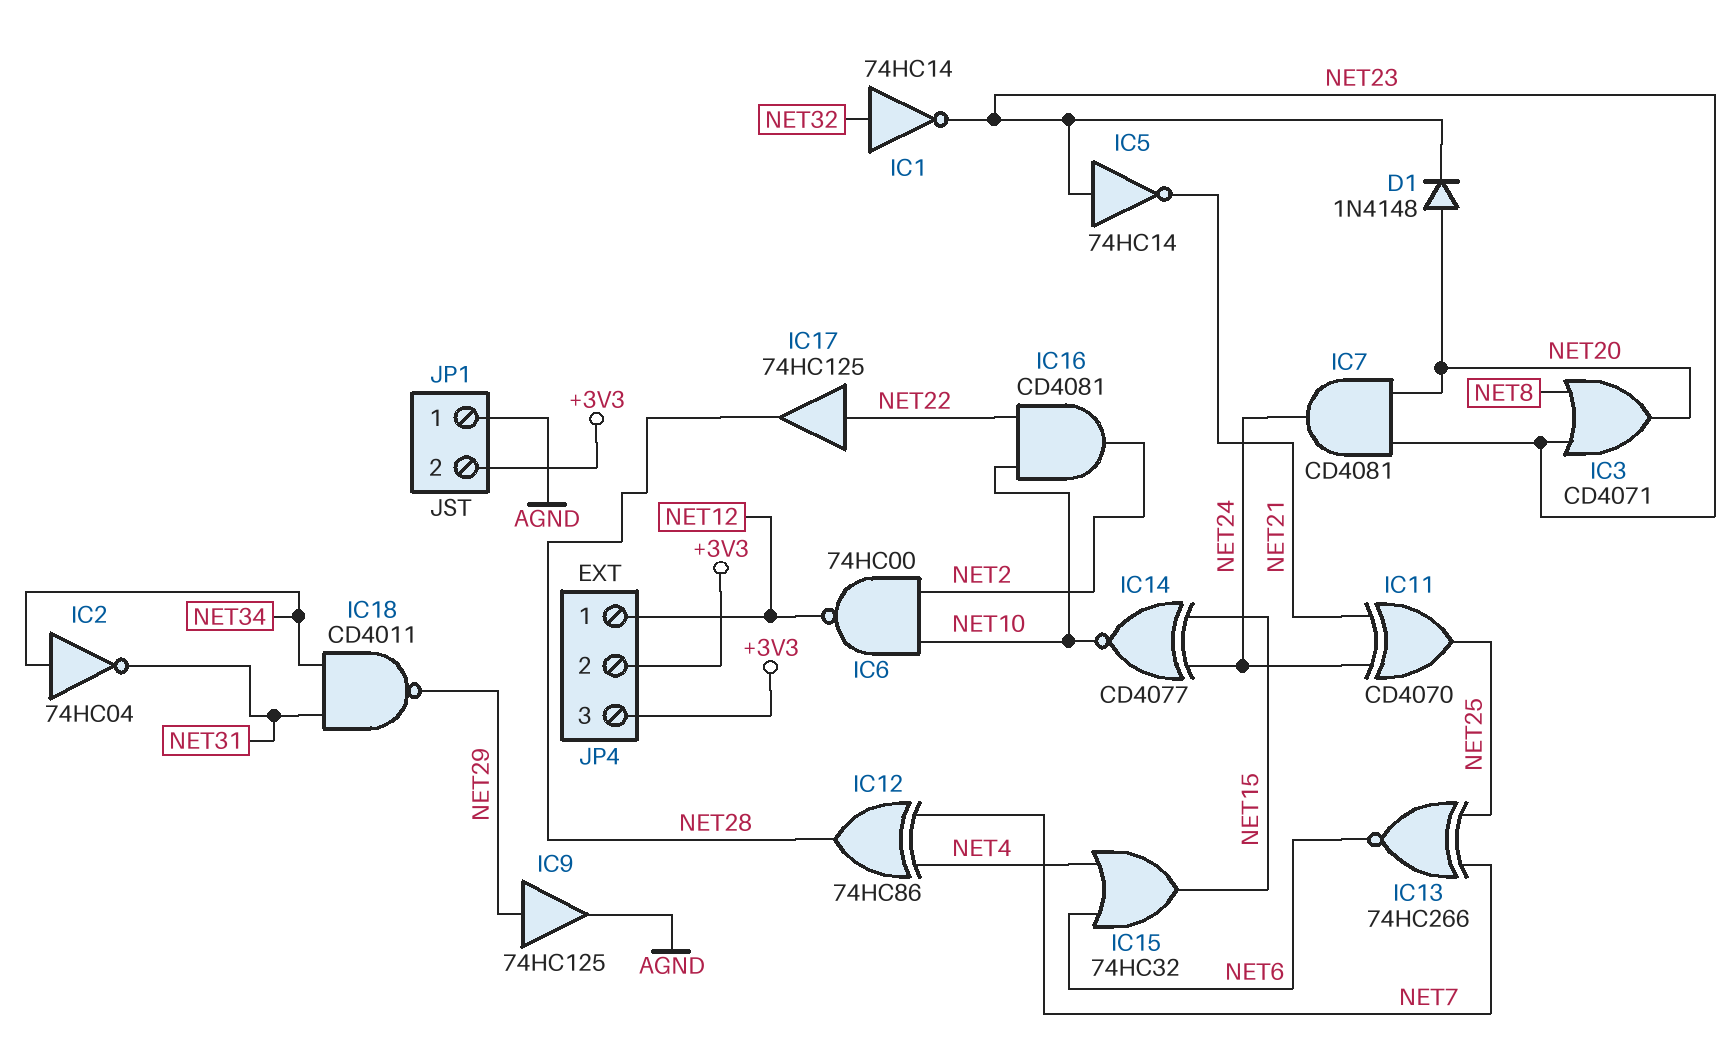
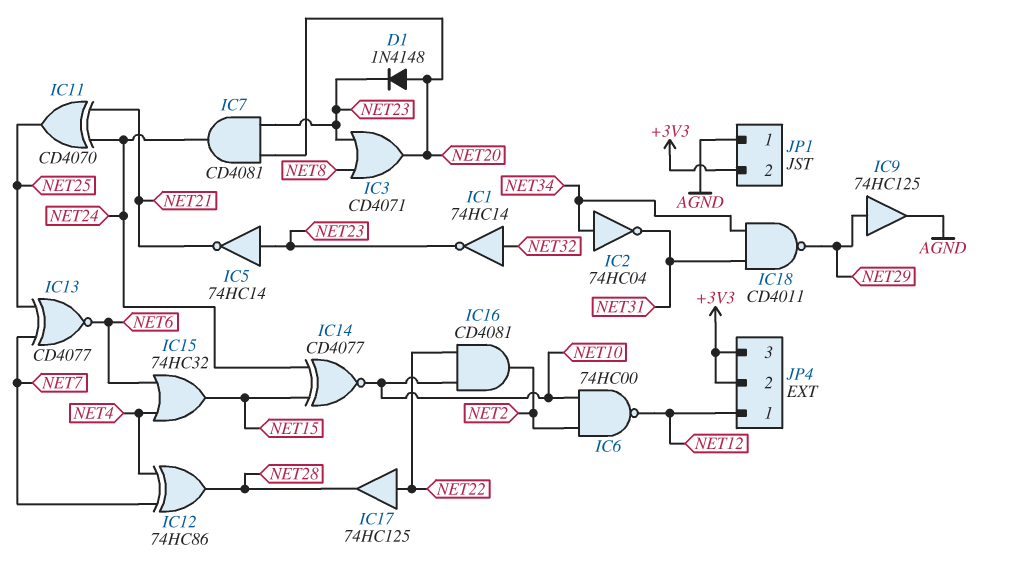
IC13: XNOR 74HC266 (in NET7, in NET25, out NET6) -> XNOR CD4077 (in NET7, in NET25, out NET6)

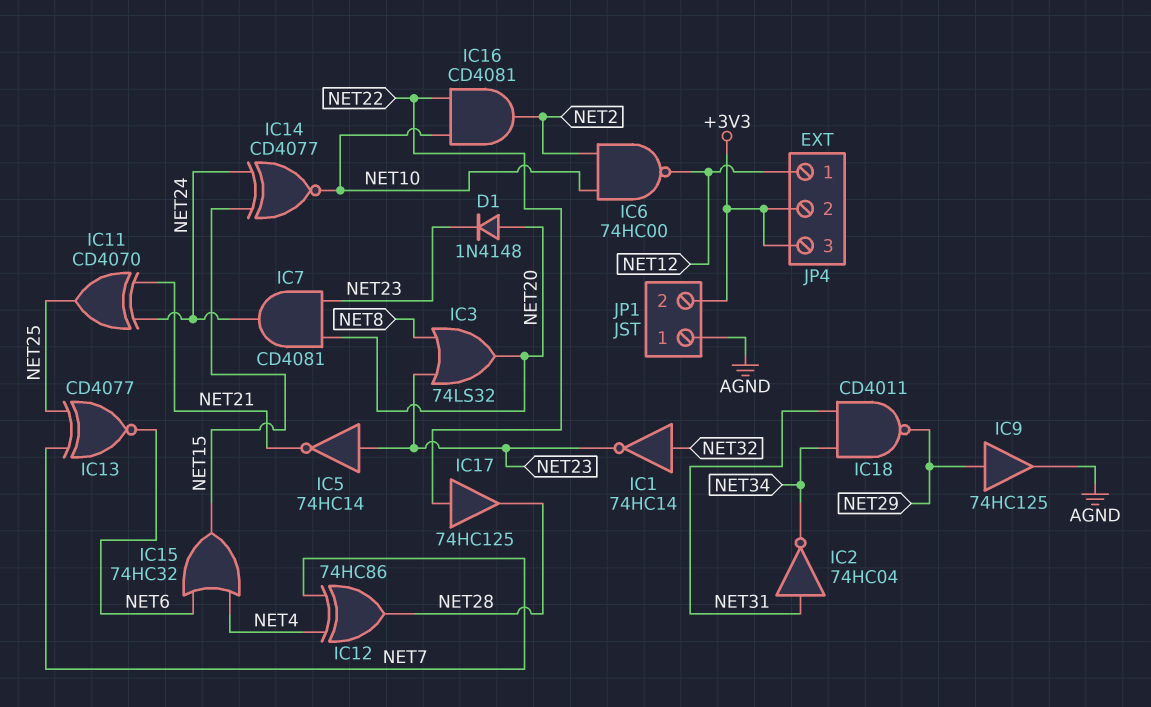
IC2: NOT 74HC04 (in NET34, out NET31) -> NOT 74HC04 (in NET31, out NET34)
IC3: OR CD4071 (in NET8, in NET23, out NET20) -> OR 74LS32 (in NET8, in NET23, out NET20)

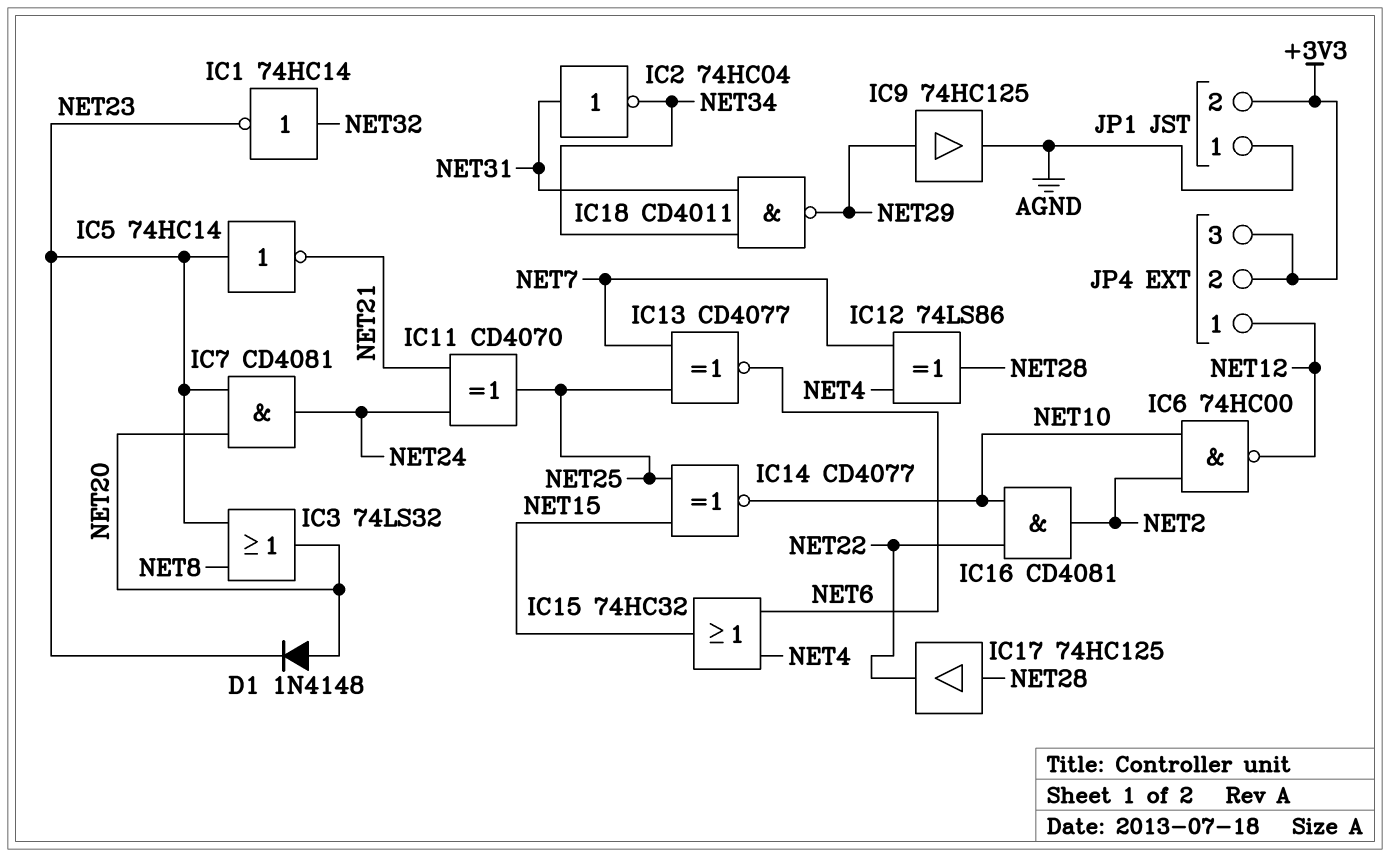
IC12: XOR 74HC86 (in NET4, in NET7, out NET28) -> XOR 74LS86 (in NET4, in NET7, out NET28)
IC14: XNOR CD4077 (in NET15, in NET24, out NET10) -> XNOR CD4077 (in NET15, in NET25, out NET10)
IC17: buffer 74HC125 (in NET22, out NET28) -> buffer 74HC125 (in NET28, out NET22)

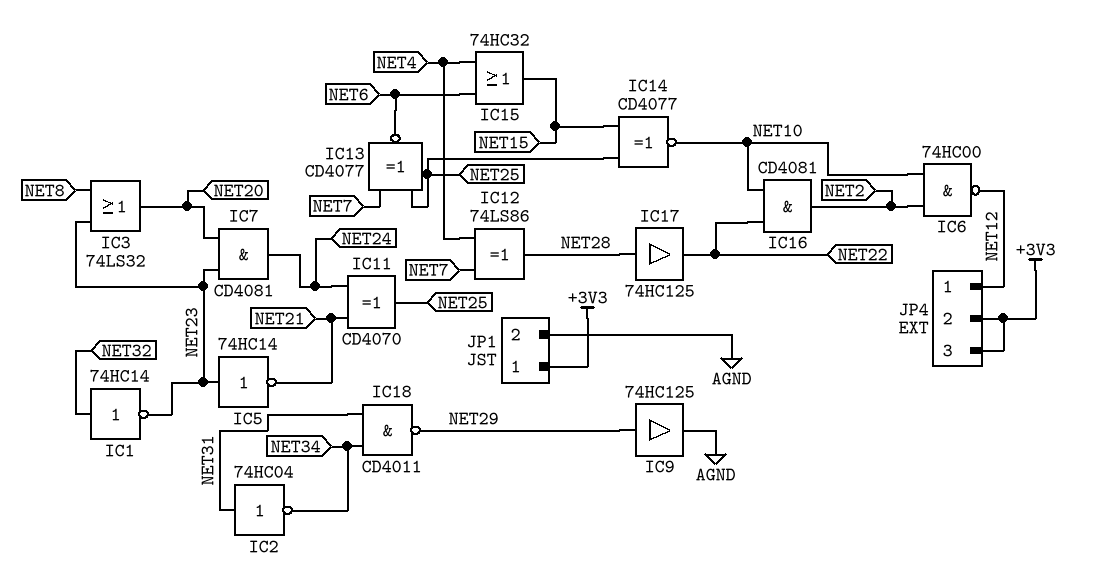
D1: diode 1N4148 (A NET20, K NET23) -> none
JP1 pin 1: AGND -> +3V3
JP1 pin 2: +3V3 -> AGND

